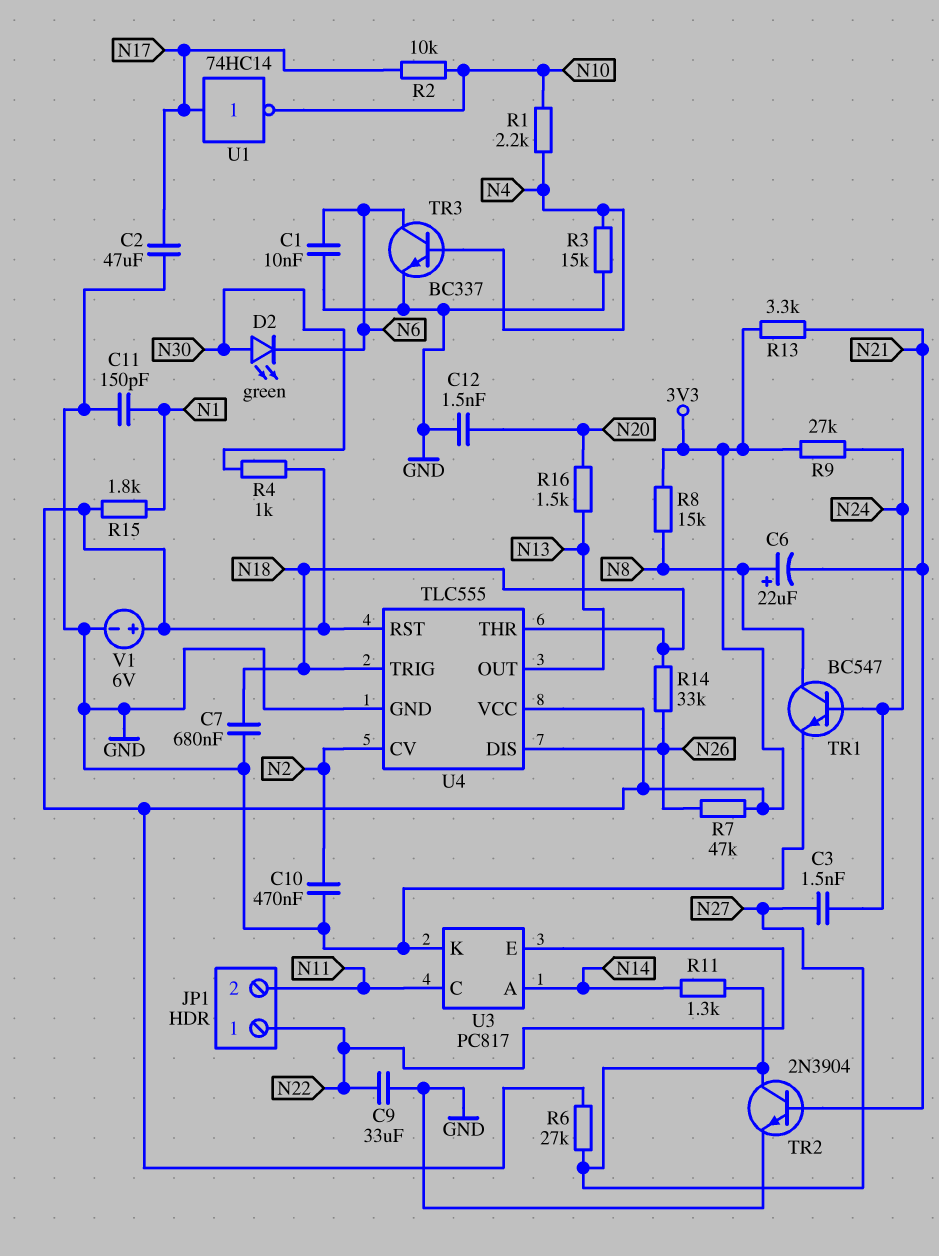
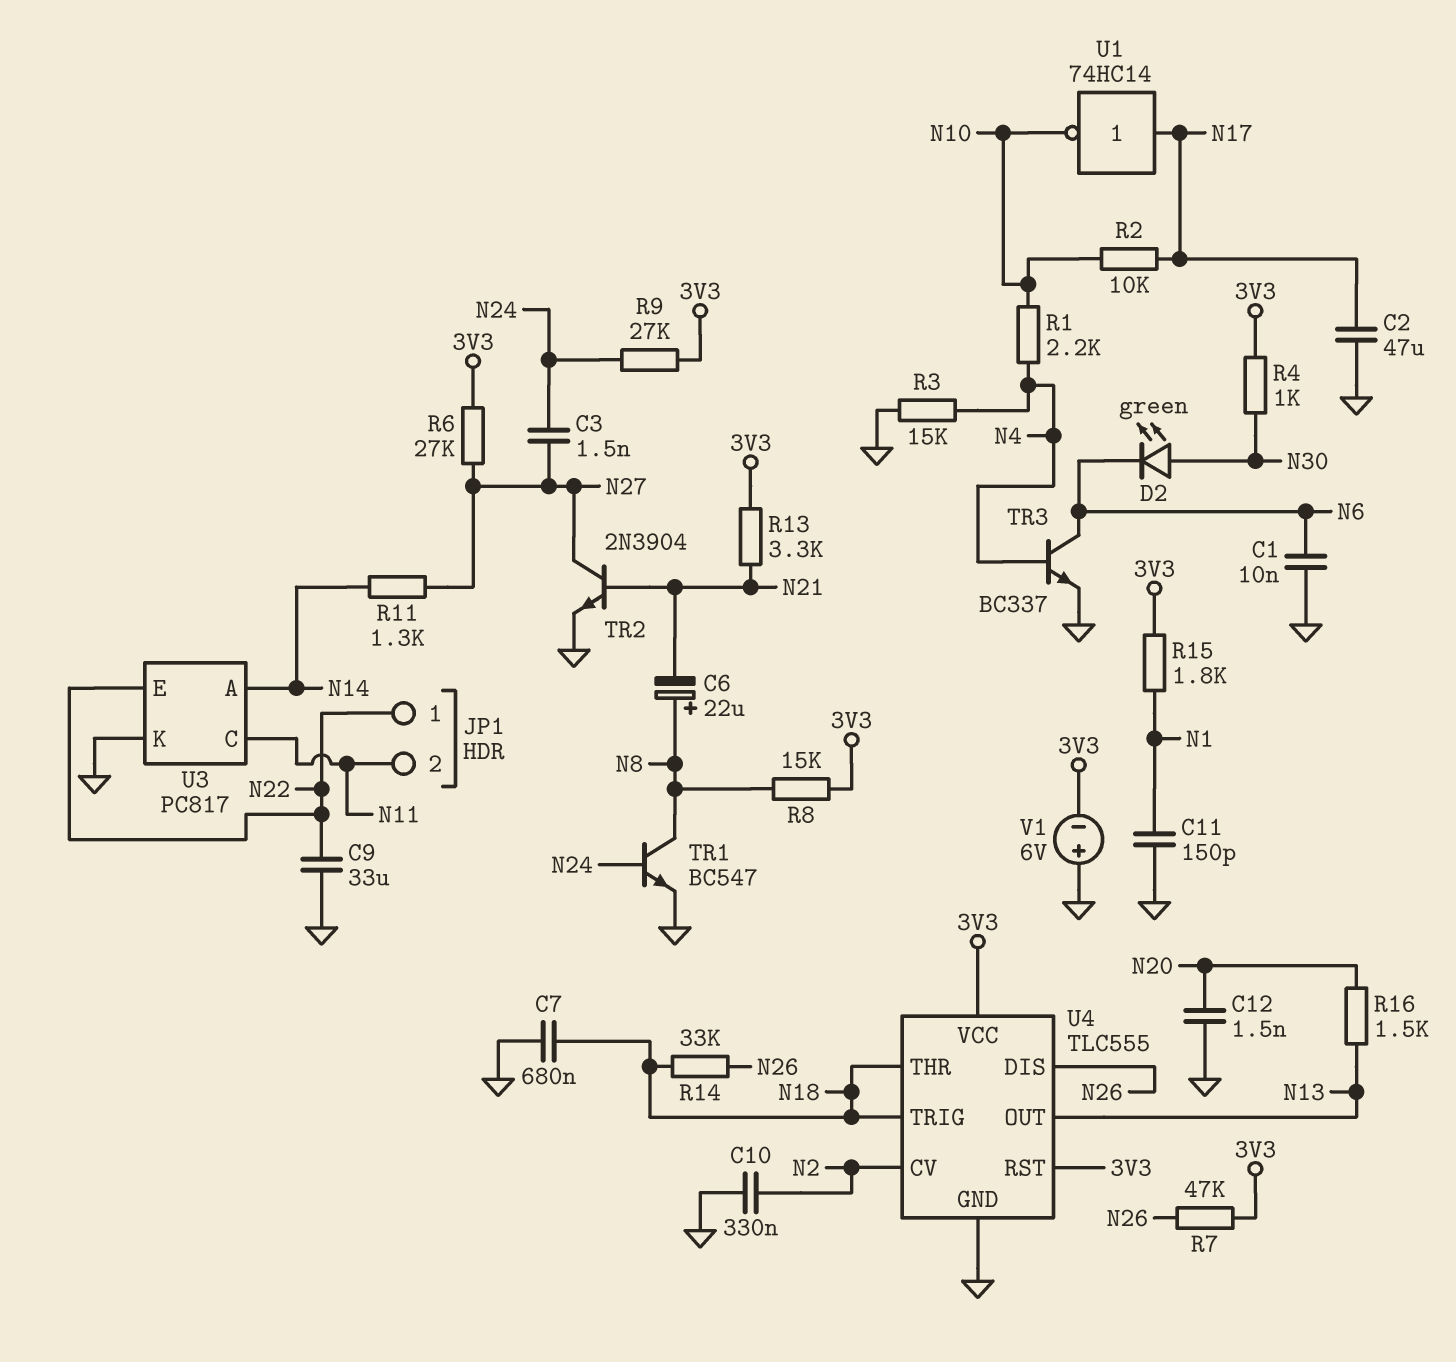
C10: 470nF (GND, N2) -> 330nF (GND, N2)
V1: 6V (plus 3V3, minus GND) -> 6V (plus GND, minus 3V3)

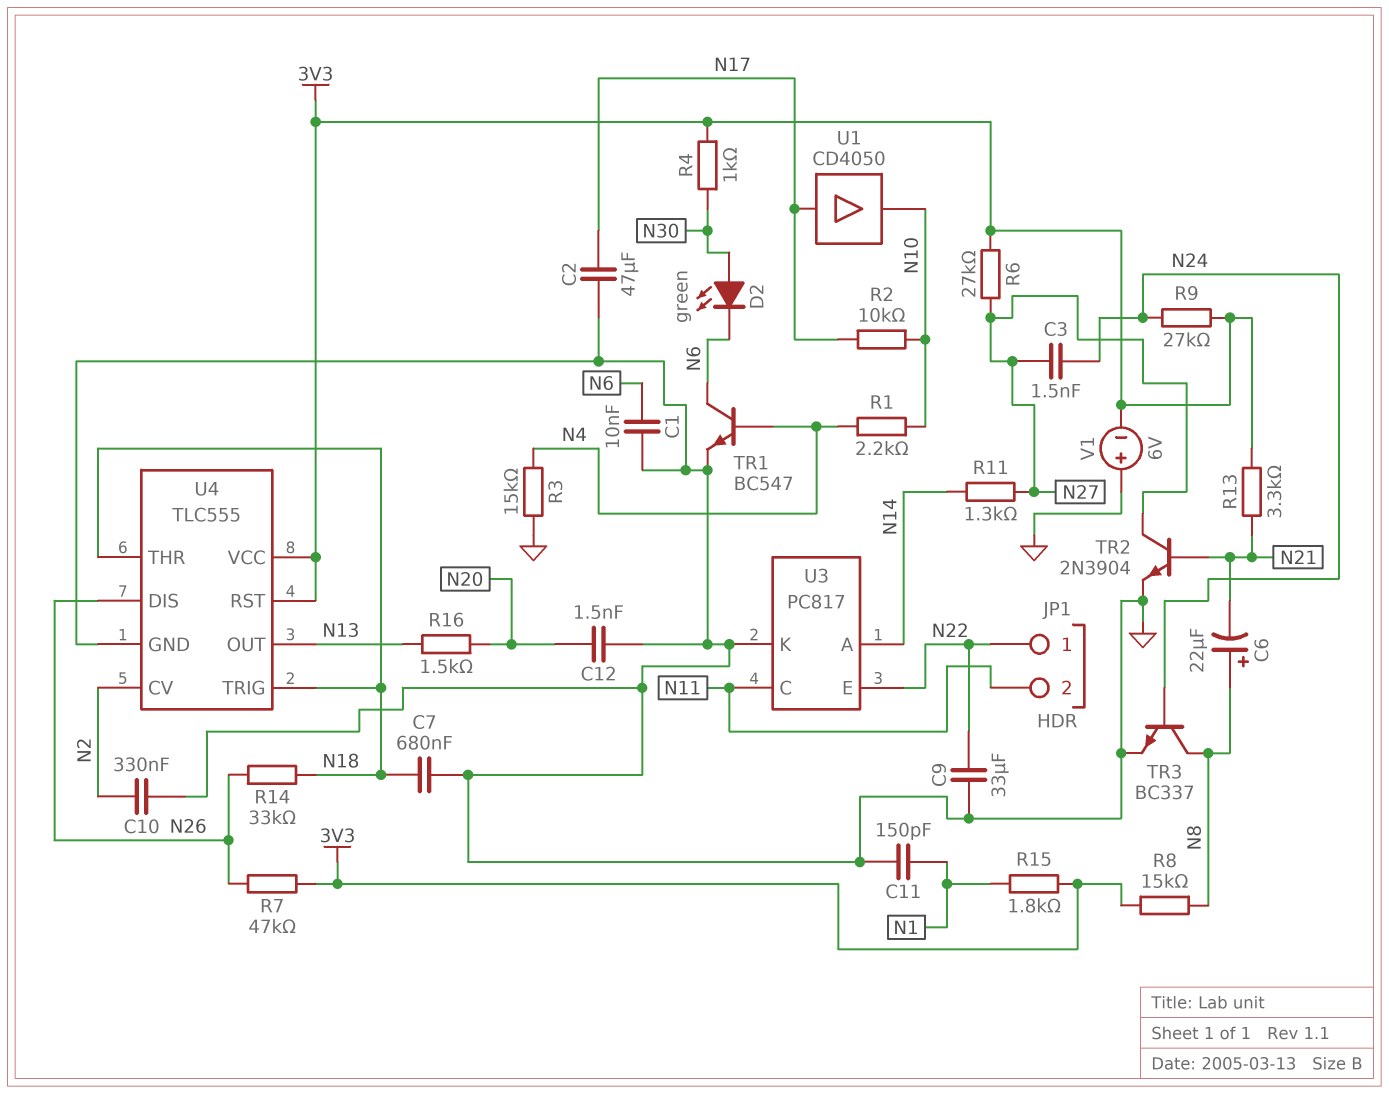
TR1: NPN BC547 (B N24, C N8, E GND) -> NPN BC547 (B N4, C N6, E GND)
TR3: NPN BC337 (B N4, C N6, E GND) -> NPN BC337 (B N24, C N8, E GND)
U1: NOT 74HC14 (in N17, out N10) -> buffer CD4050 (in N17, out N10)

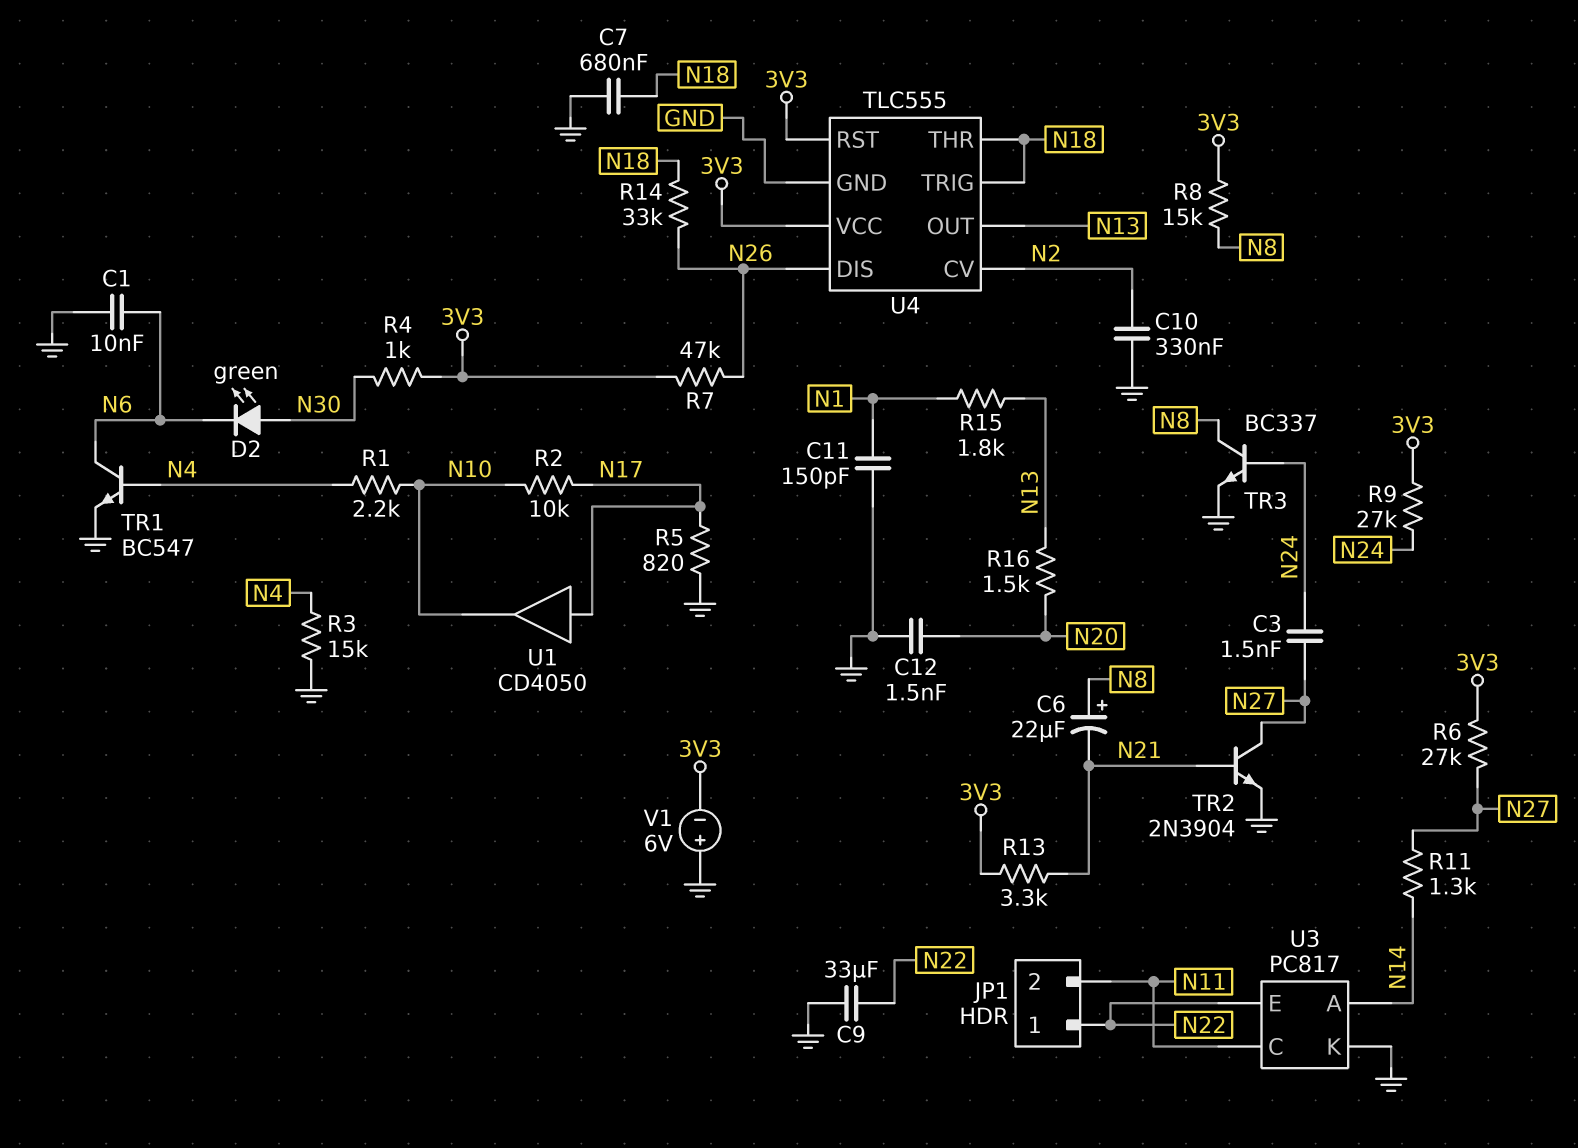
C2: 47uF (GND, N17) -> none
R5: none -> 820 (GND, N17)
R15: 1.8k (3V3, N1) -> 1.8k (N1, N13)

